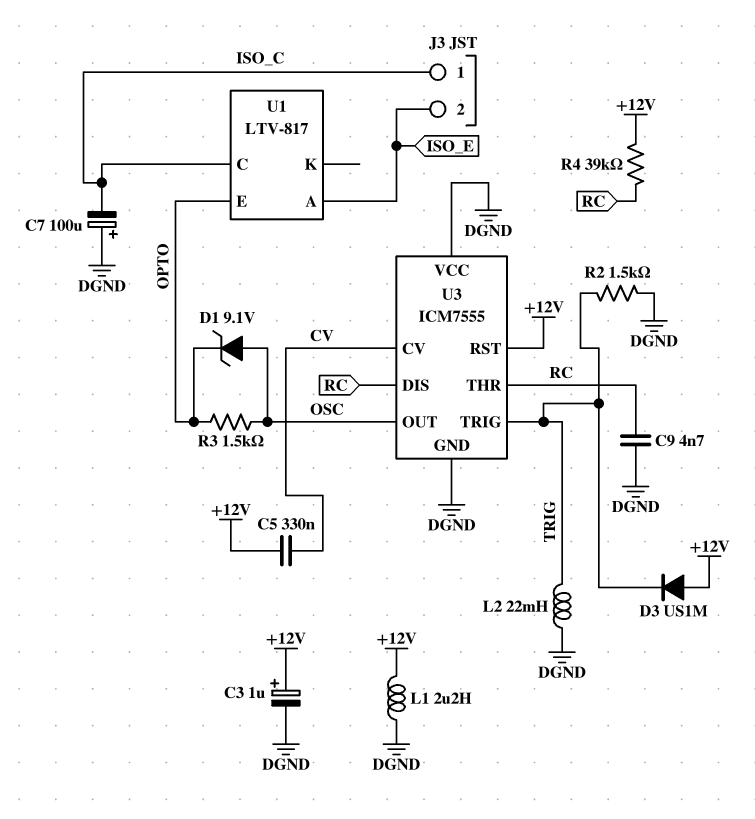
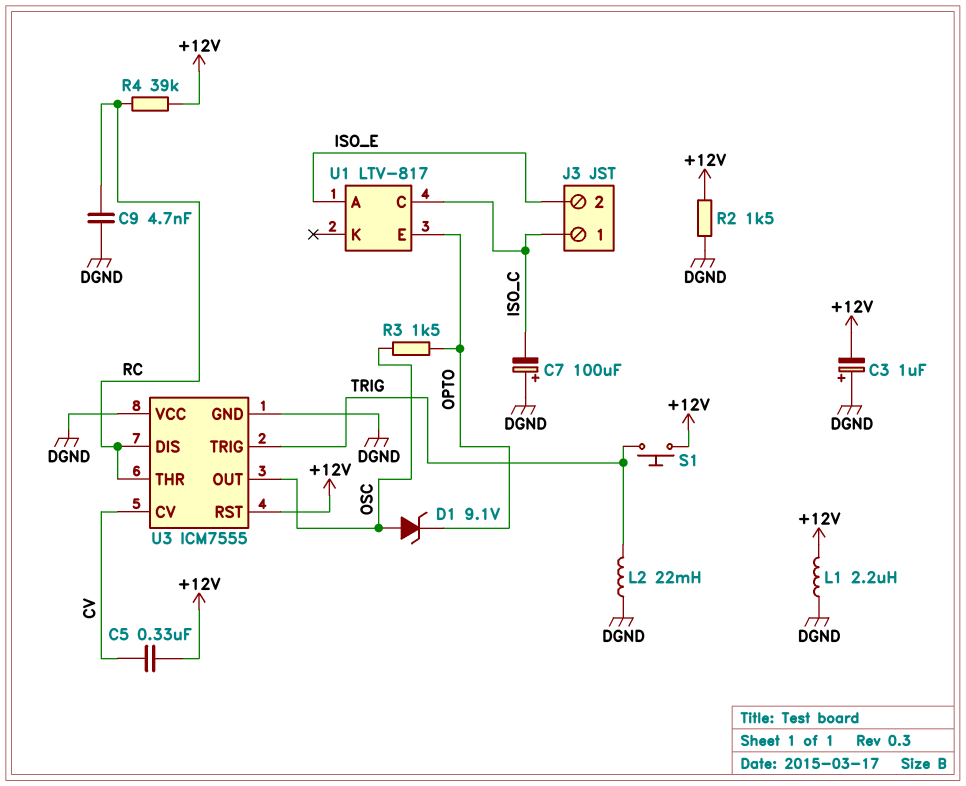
C3: 1uF (plus +12V, minus DGND) -> 1uF (plus DGND, minus +12V)
D3: diode US1M (A +12V, K TRIG) -> none
R2: 1.5k (DGND, TRIG) -> 1.5k (+12V, DGND)
S1: none -> button (+12V, TRIG)

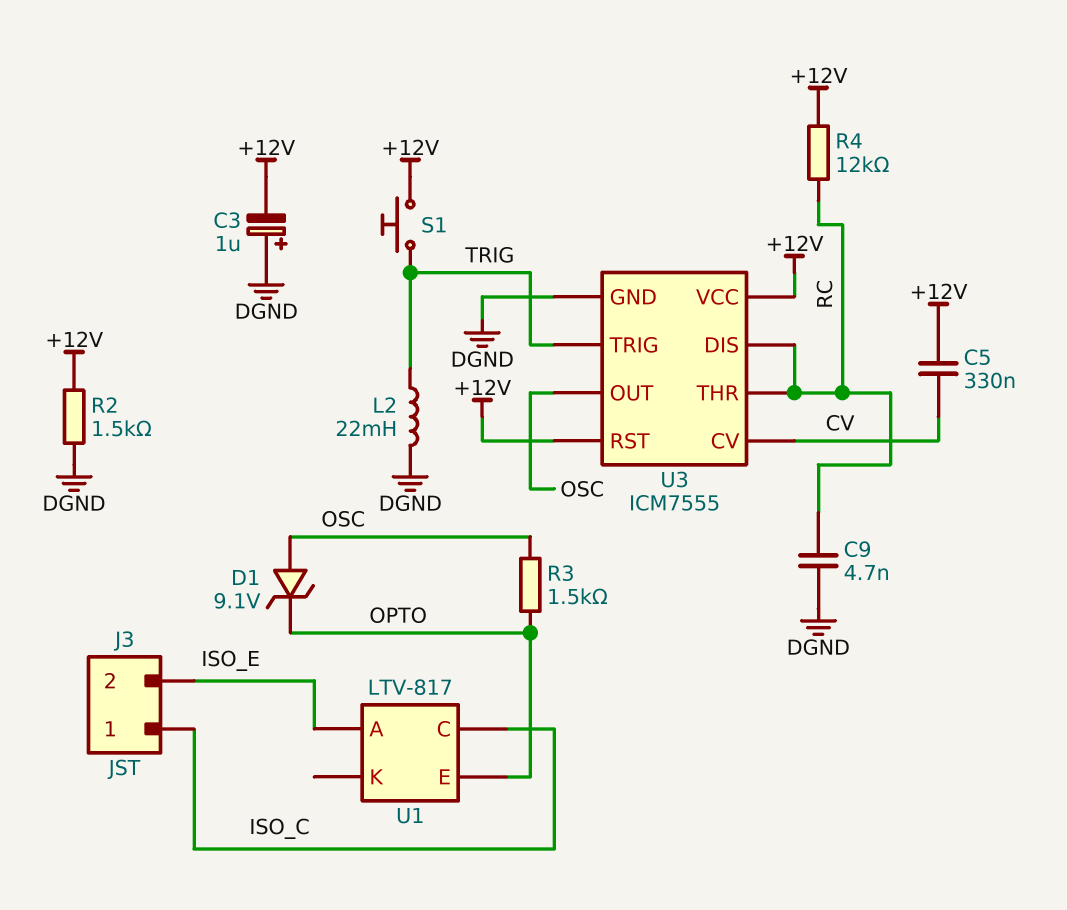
C7: 100uF (plus DGND, minus ISO_C) -> none
L1: 2.2uH (+12V, DGND) -> none
R4: 39k (+12V, RC) -> 12k (+12V, RC)
U3 pin VCC: DGND -> +12V

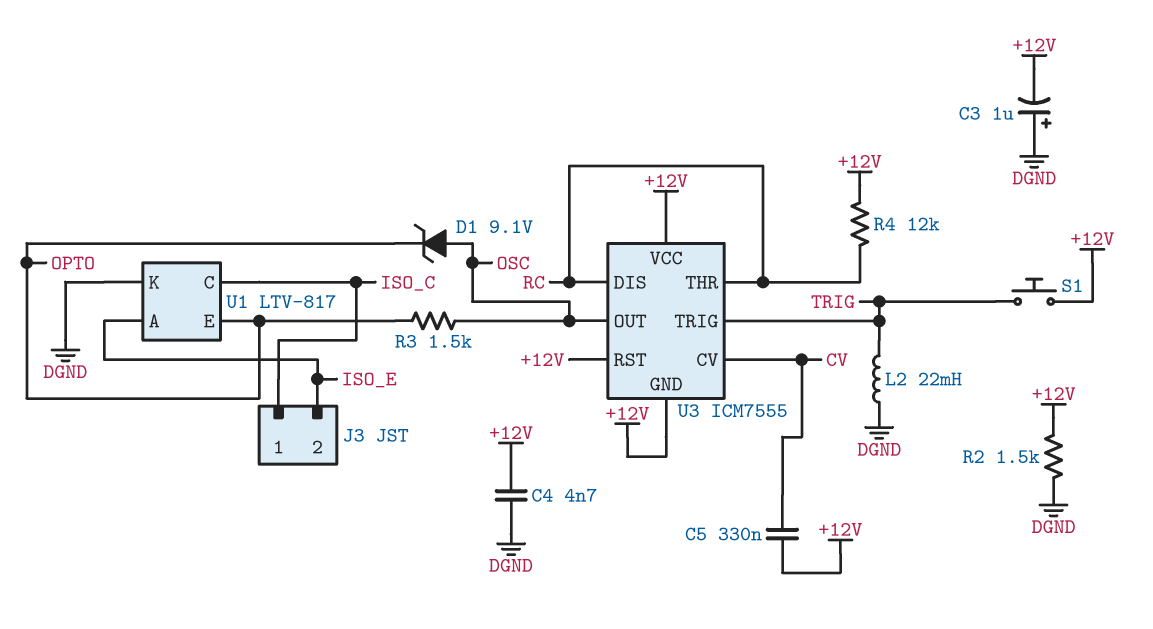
C4: none -> 4.7nF (+12V, DGND)
C9: 4.7nF (DGND, RC) -> none
U1 pin K: none -> DGND
U3 pin GND: DGND -> +12V

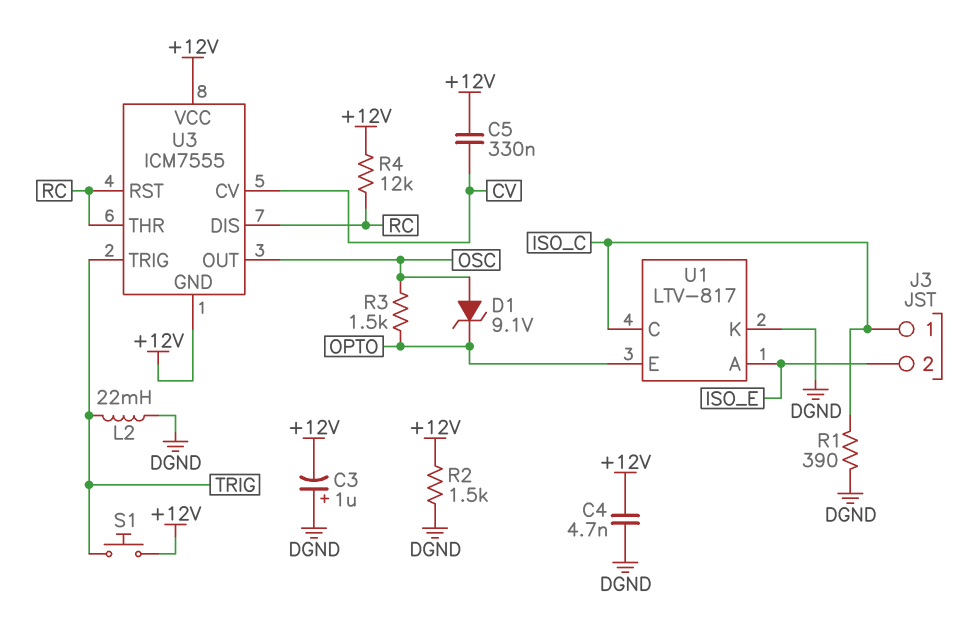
R1: none -> 390 (DGND, ISO_C)
U3 pin RST: +12V -> RC

